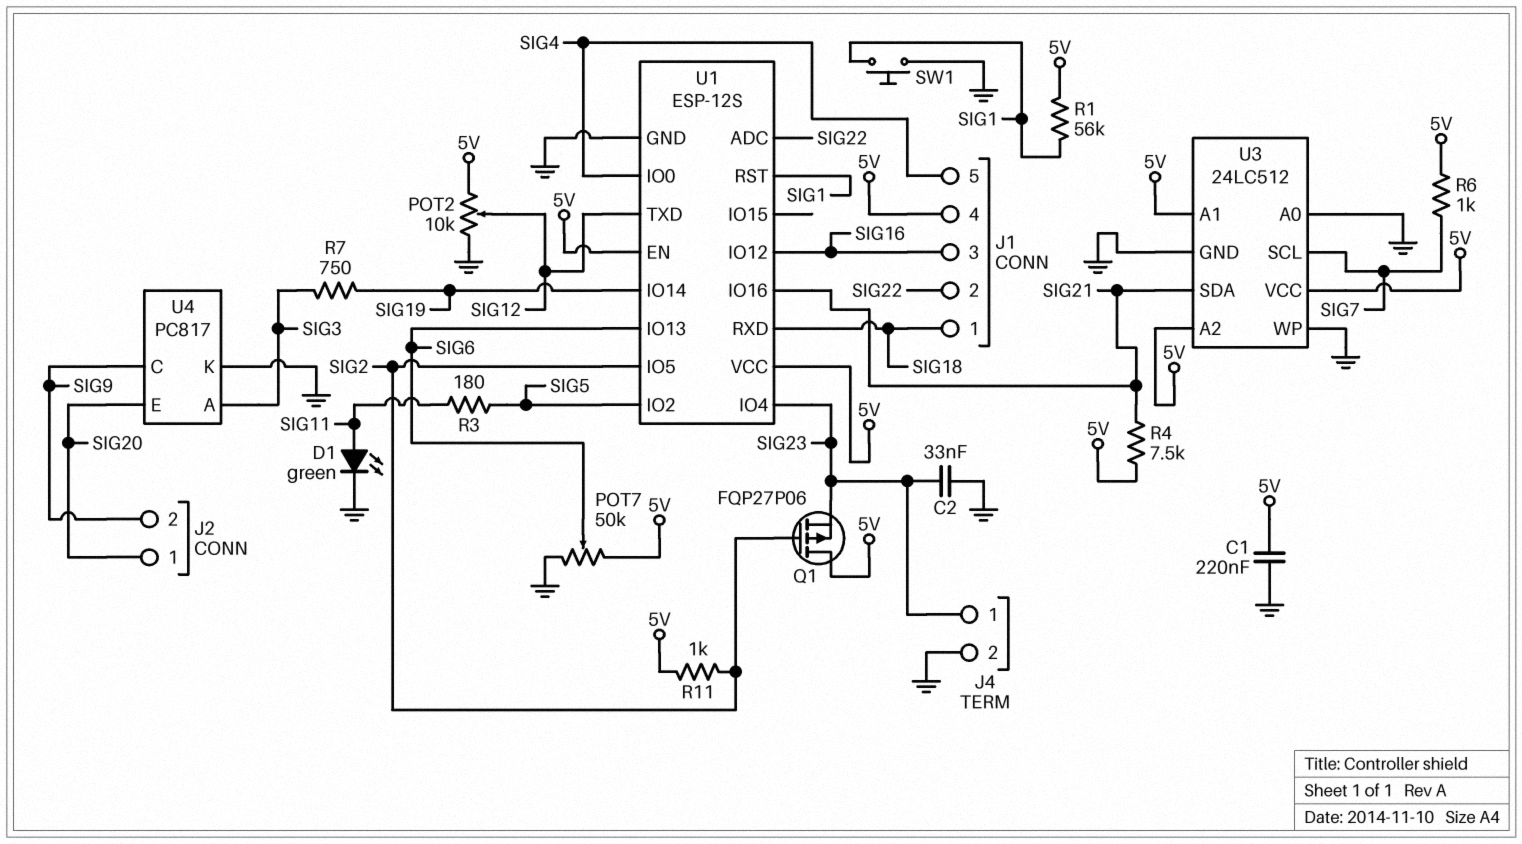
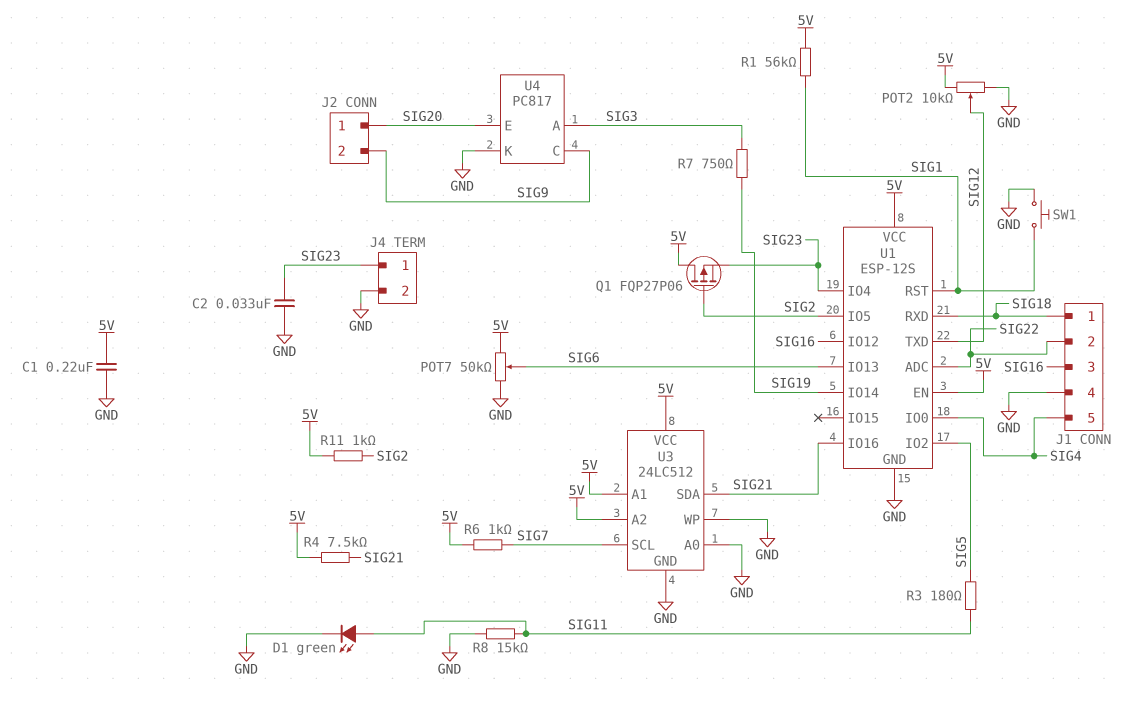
J1 pin 4: 5V -> GND
R8: none -> 15k (GND, SIG11)

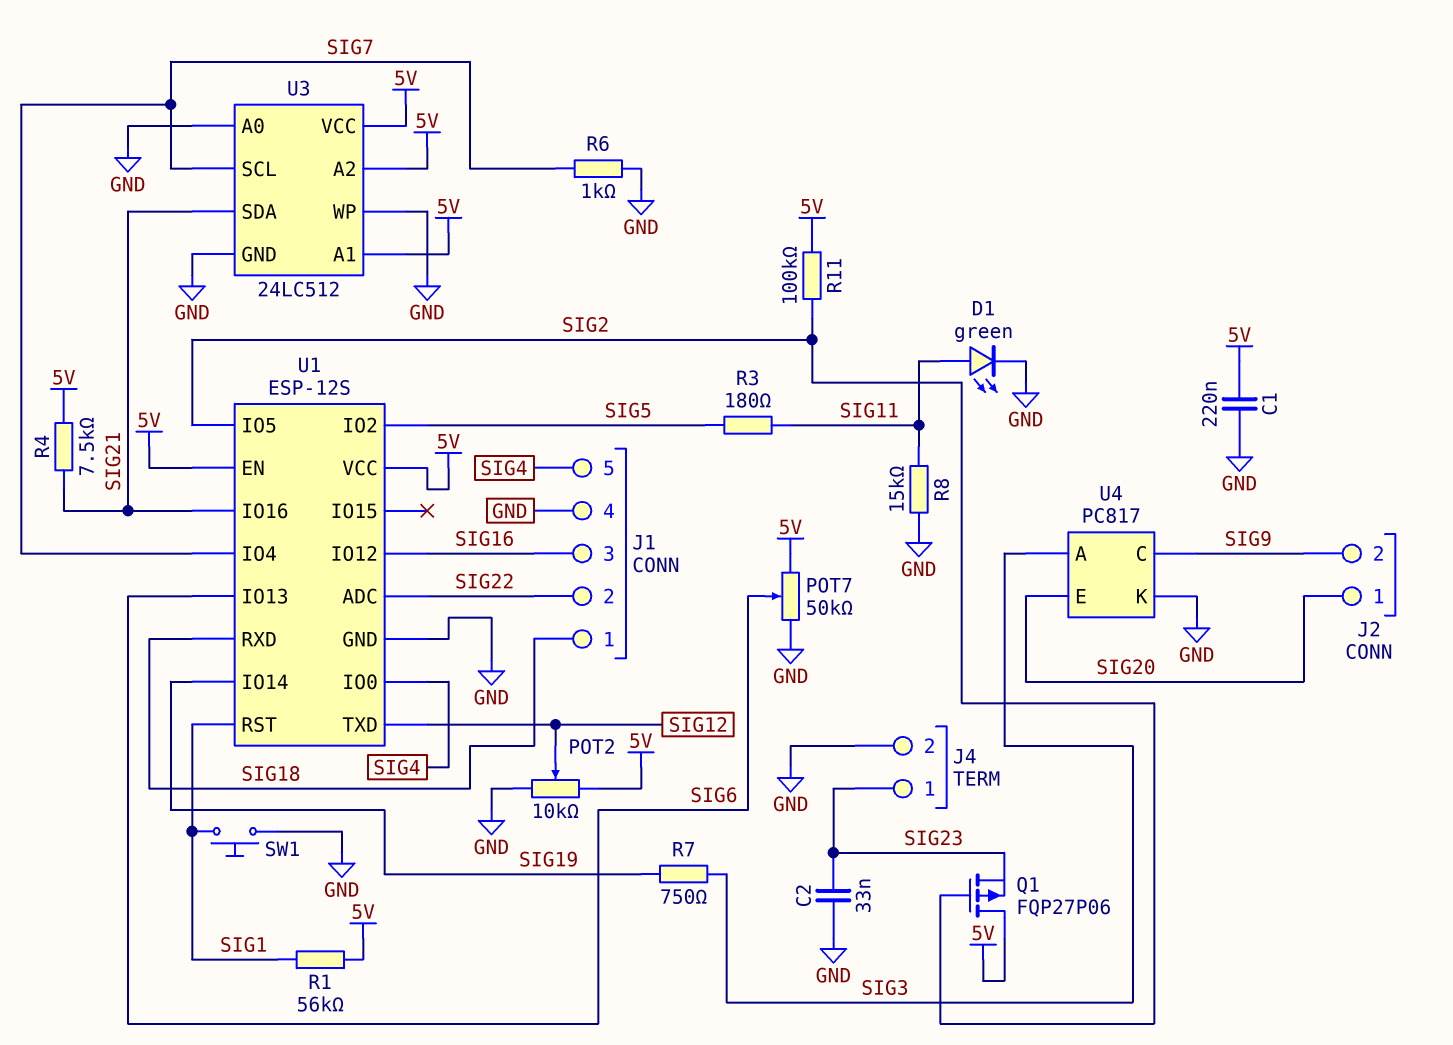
R6: 1k (5V, SIG7) -> 1k (GND, SIG7)
R11: 1k (5V, SIG2) -> 100k (5V, SIG2)
U1 pin IO4: SIG23 -> SIG7

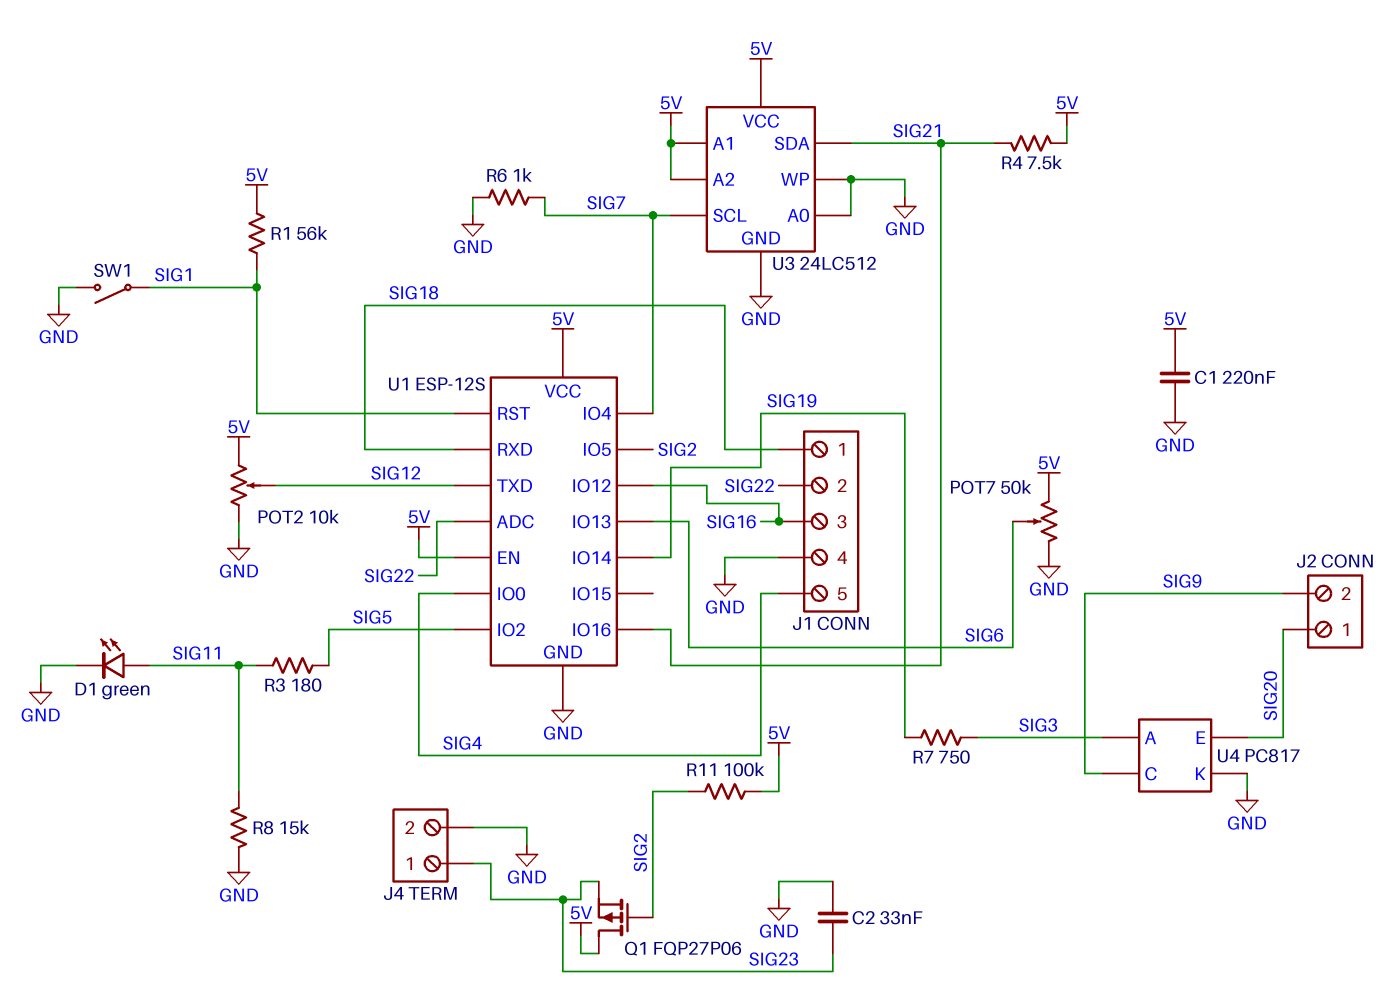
SW1: button (GND, SIG1) -> switch (GND, SIG1)

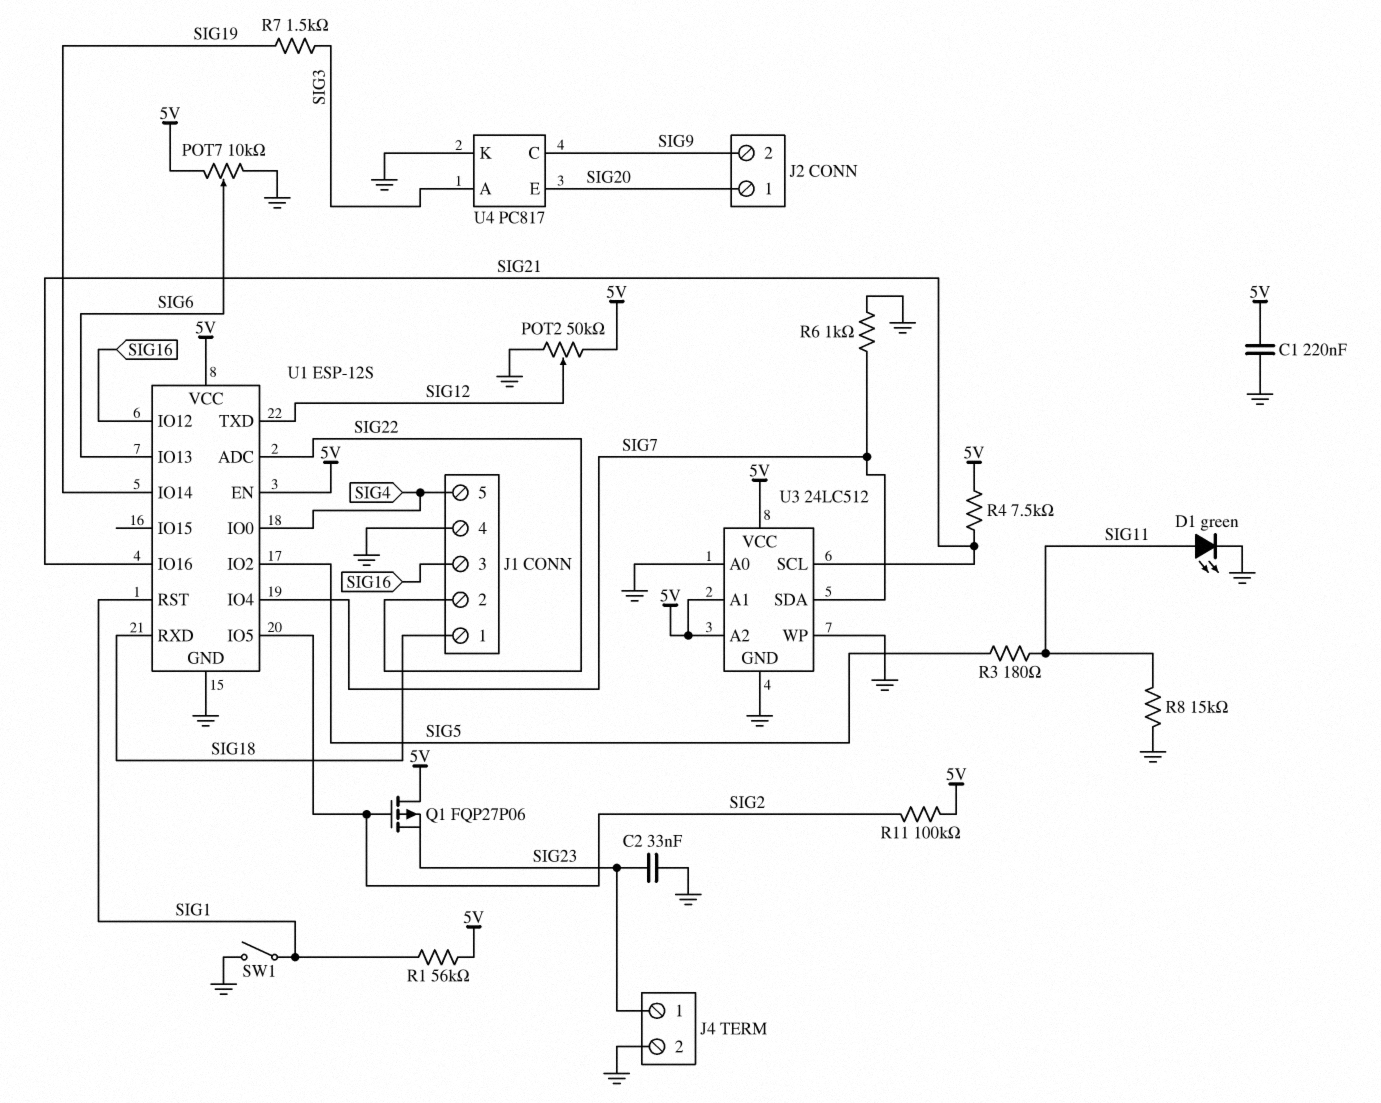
POT2: 10k (5V, GND, wiper SIG12) -> 50k (5V, GND, wiper SIG12)
POT7: 50k (5V, GND, wiper SIG6) -> 10k (5V, GND, wiper SIG6)
R7: 750 (SIG3, SIG19) -> 1.5k (SIG3, SIG19)
U3 pin SCL: SIG7 -> SIG21
U3 pin SDA: SIG21 -> SIG7

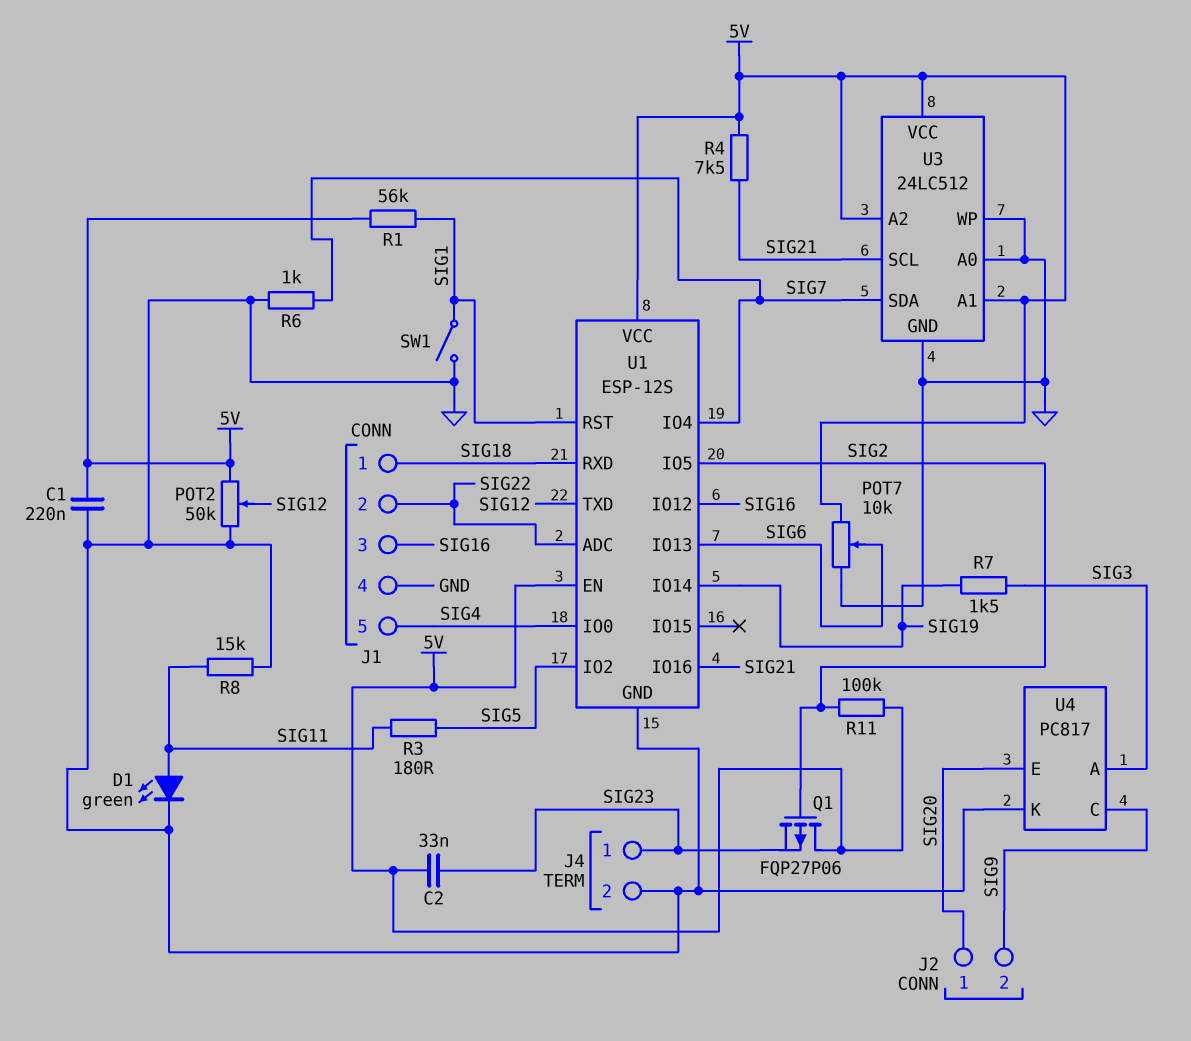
C2: 33nF (GND, SIG23) -> 33nF (5V, SIG23)

